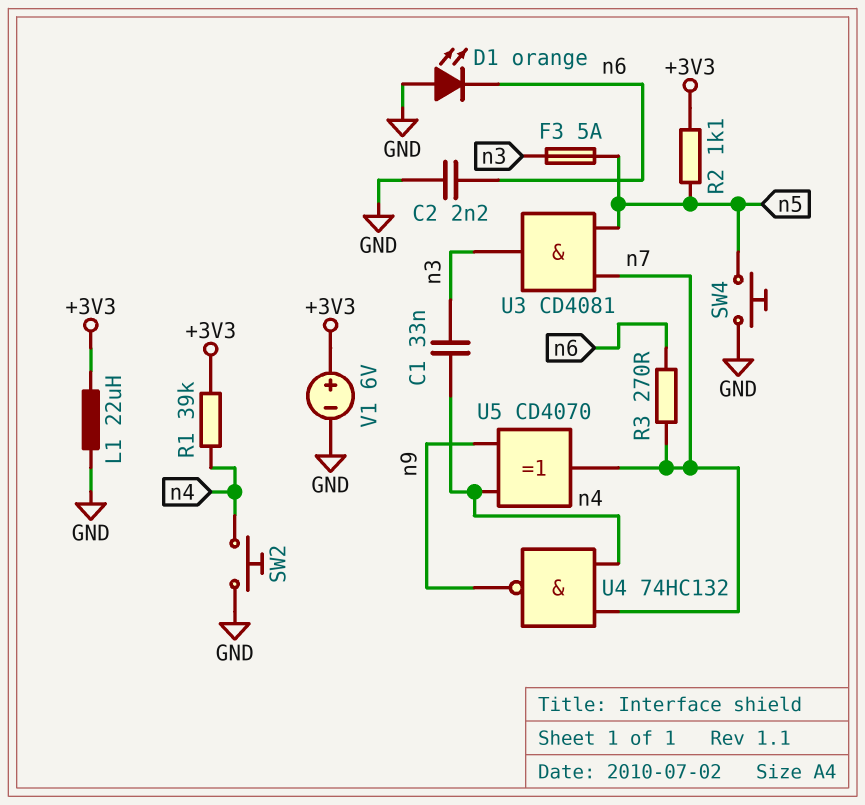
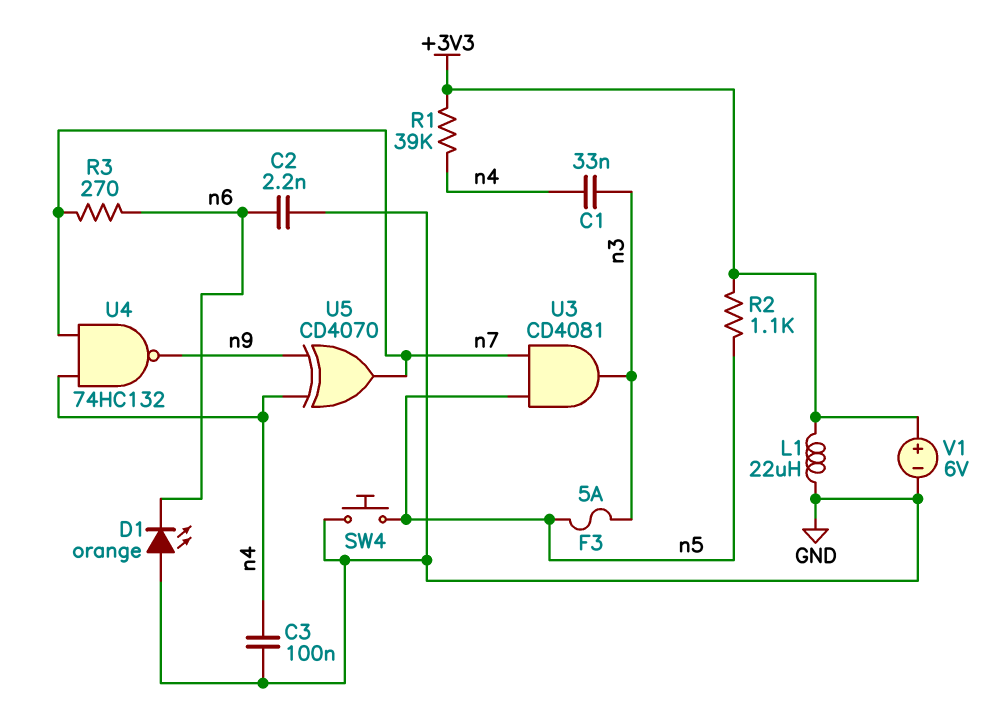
C3: none -> 100nF (GND, n4)
SW2: button (GND, n4) -> none

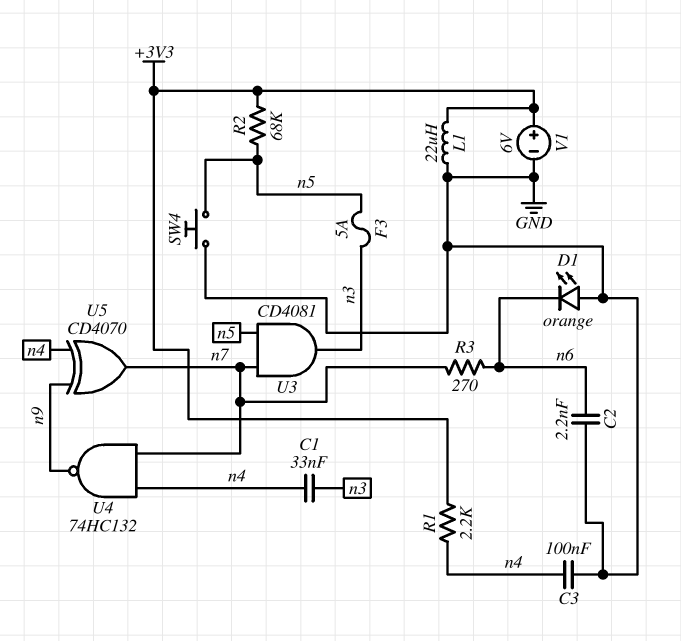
R1: 39k (+3V3, n4) -> 2.2k (+3V3, n4)
R2: 1.1k (+3V3, n5) -> 68k (+3V3, n5)

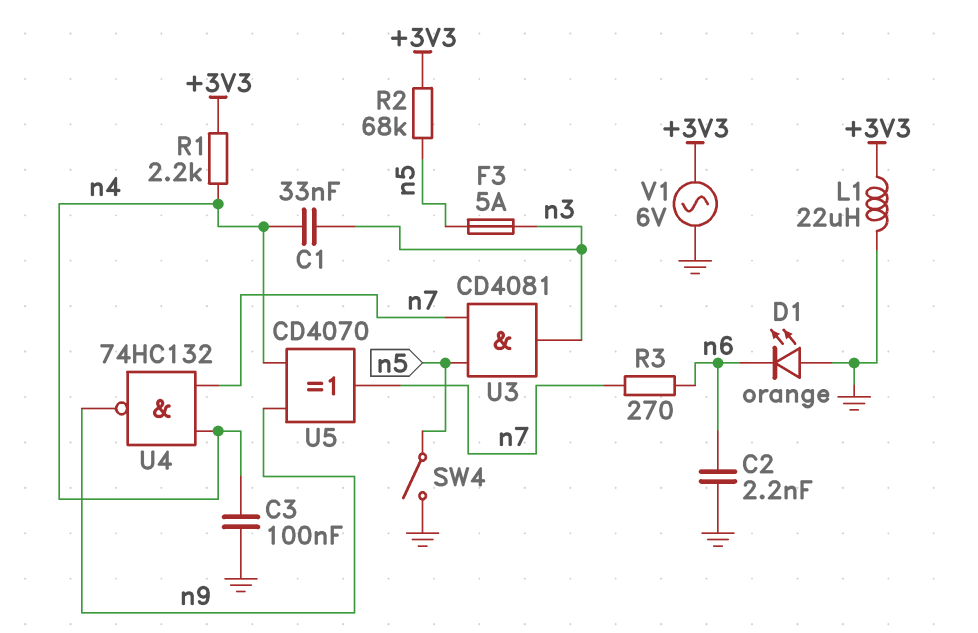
SW4: button (GND, n5) -> switch (GND, n5)
V1: 6V (plus +3V3, minus GND) -> AC 6V (+3V3, GND)

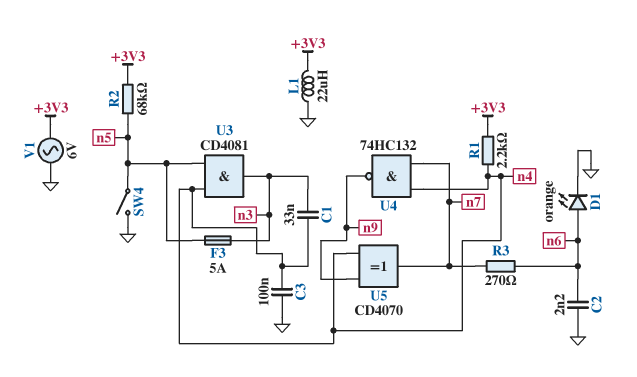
D1: LED orange (A GND, K n6) -> LED orange (A n6, K GND)
U3: AND CD4081 (in n5, in n7, out n3) -> AND CD4081 (in n4, in n5, out n3)

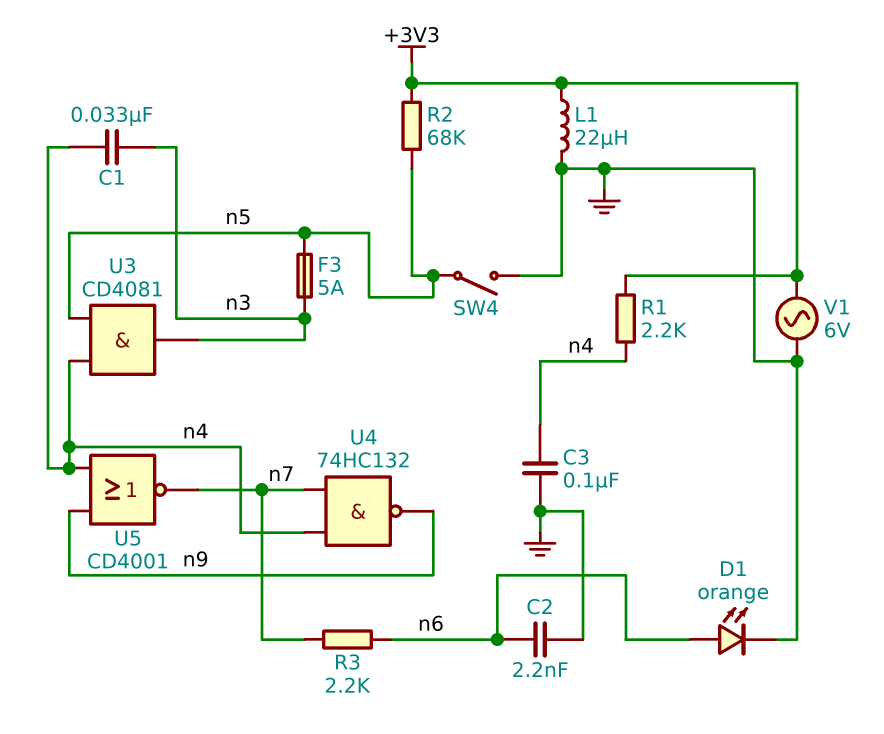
R3: 270 (n6, n7) -> 2.2k (n6, n7)
U5: XOR CD4070 (in n4, in n9, out n7) -> NOR CD4001 (in n4, in n9, out n7)

